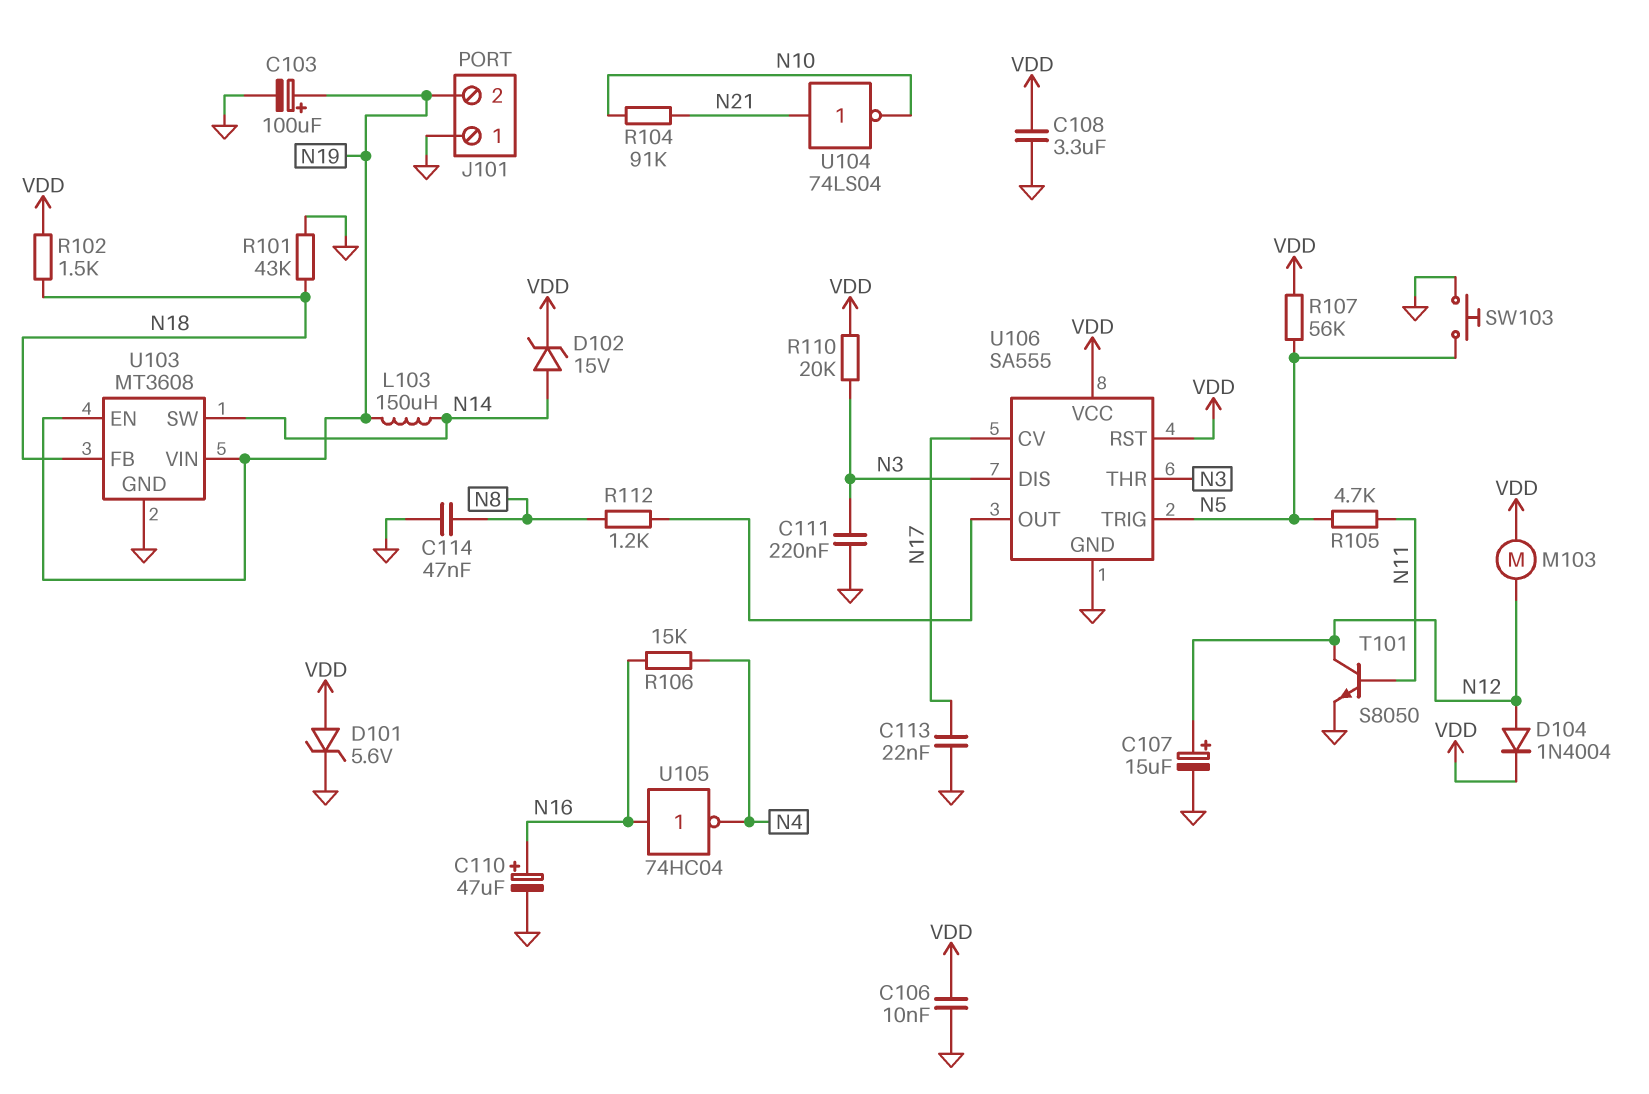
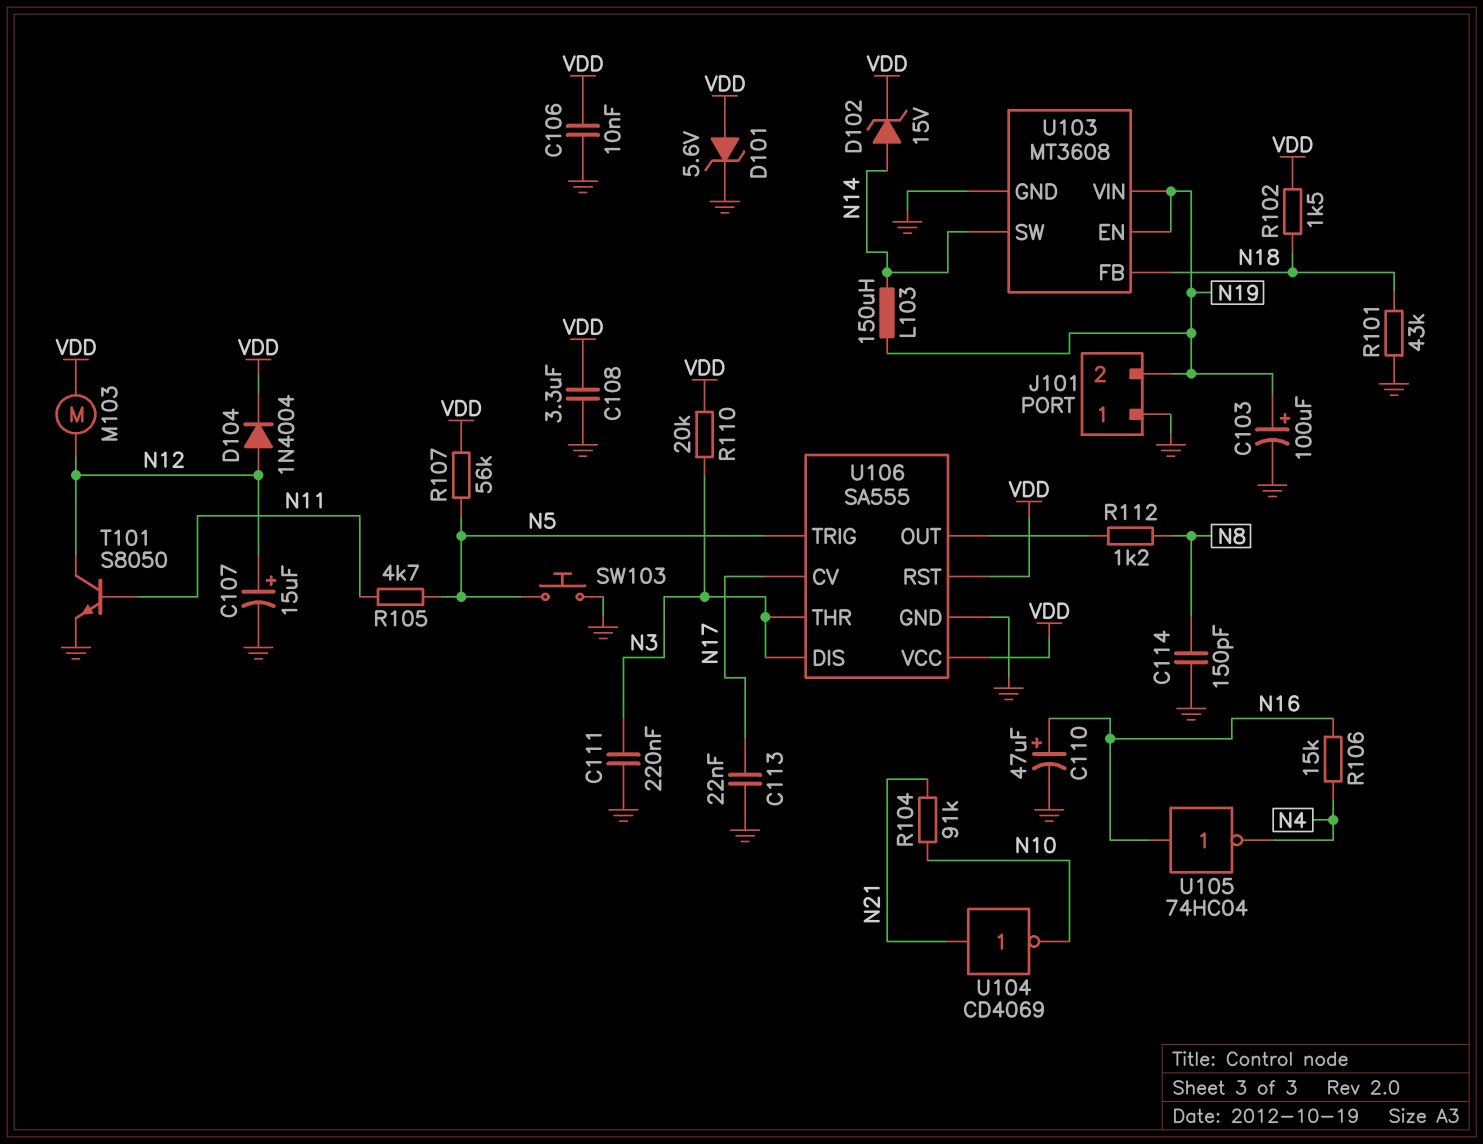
C114: 47nF (GND, N8) -> 150pF (GND, N8)
U104: NOT 74LS04 (in N21, out N10) -> NOT CD4069 (in N21, out N10)

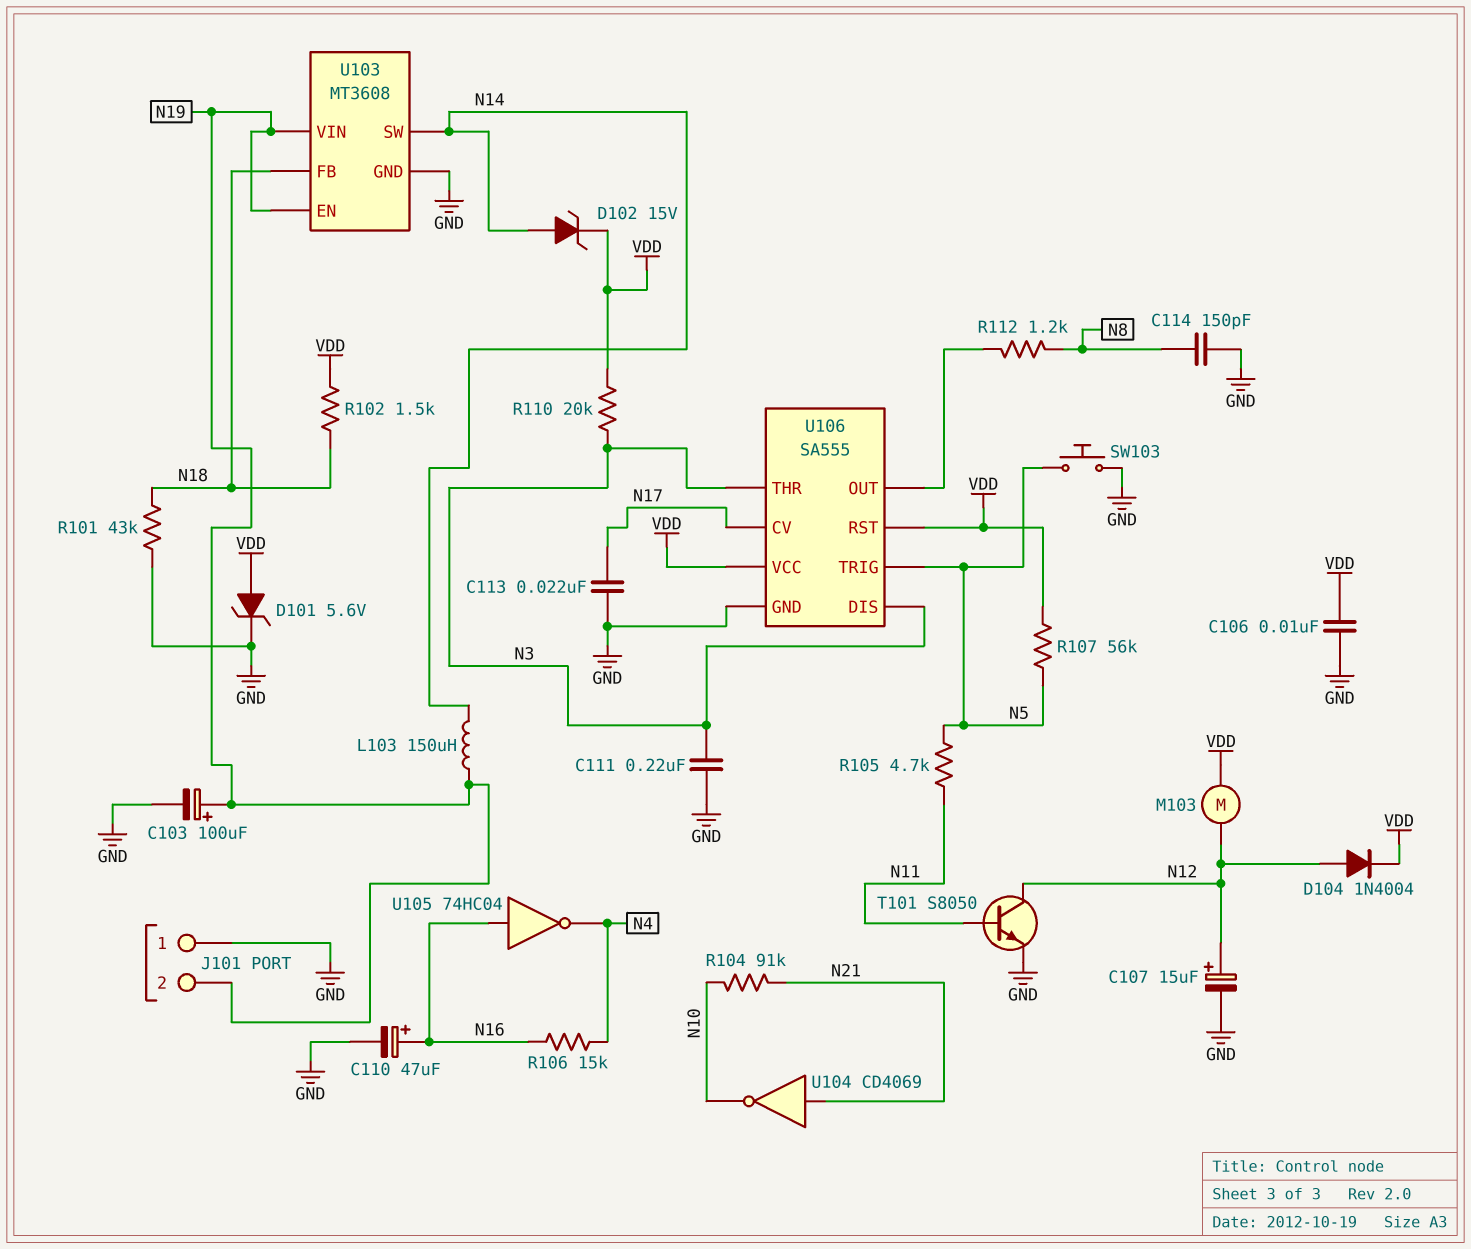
C108: 3.3uF (GND, VDD) -> none

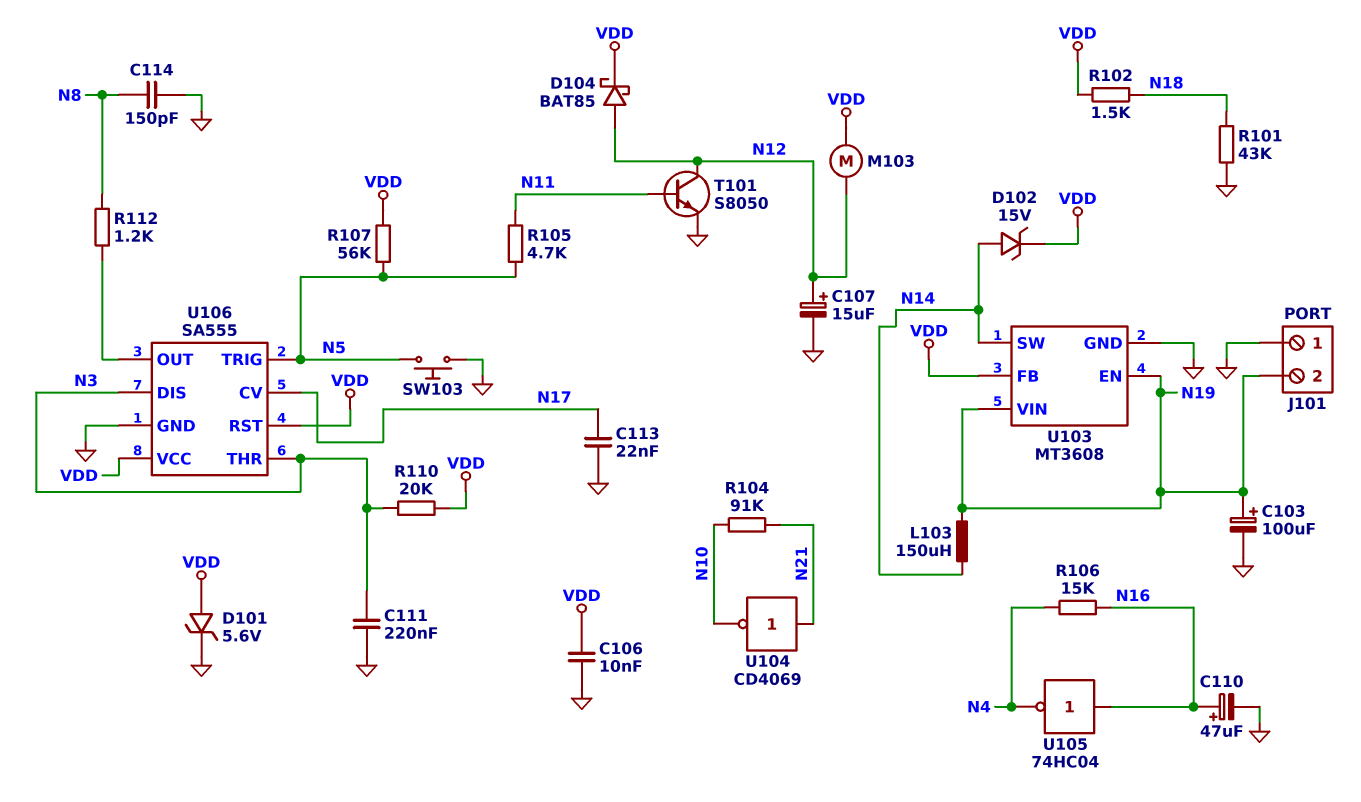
D104: diode 1N4004 (A N12, K VDD) -> schottky BAT85 (A N12, K VDD)
U103 pin FB: N18 -> VDD

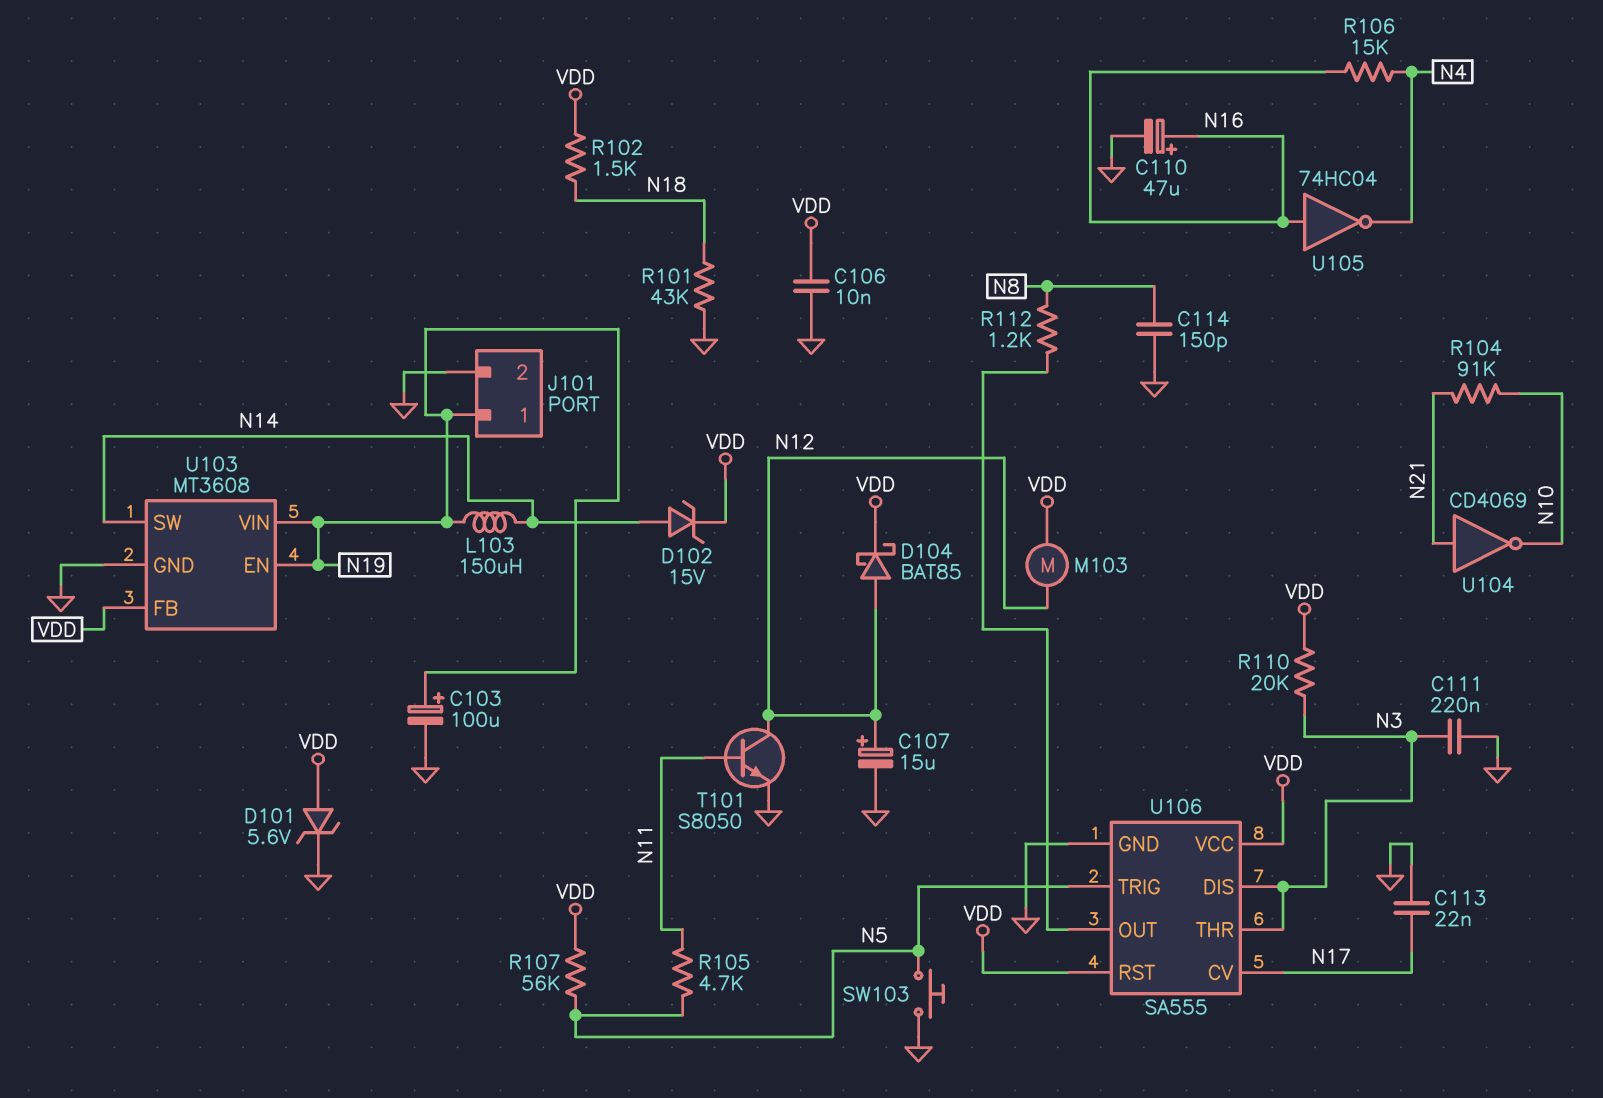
J101 pin 1: GND -> N19
J101 pin 2: N19 -> GND

